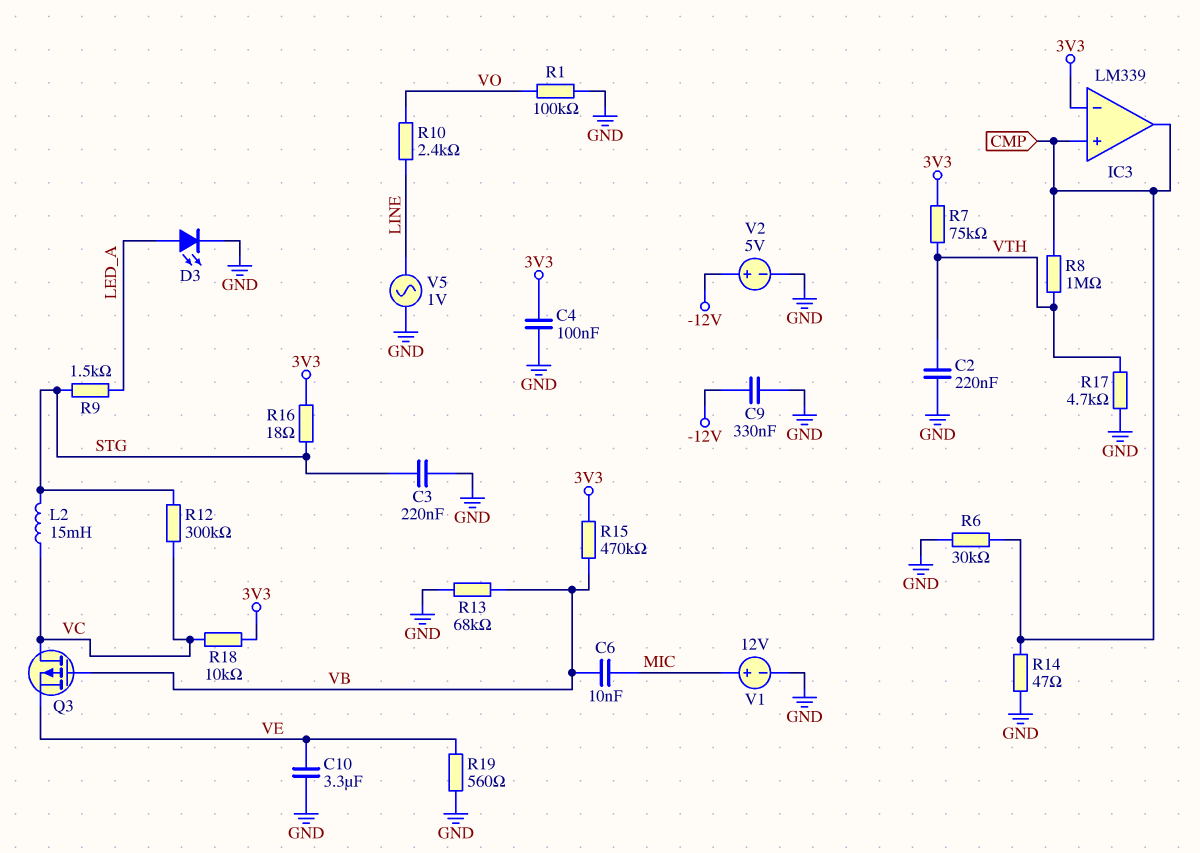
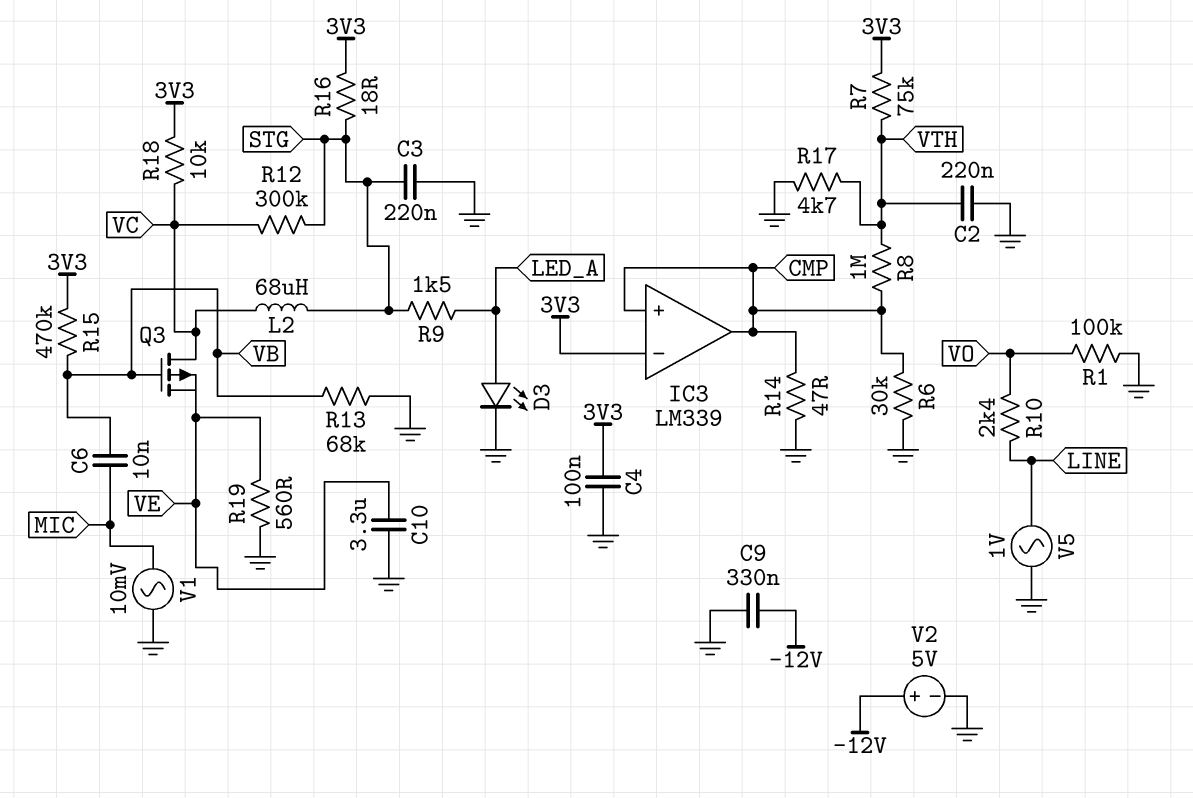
L2: 15mH (STG, VC) -> 68uH (STG, VC)
V1: 12V (plus MIC, minus GND) -> AC 10mV (GND, MIC)

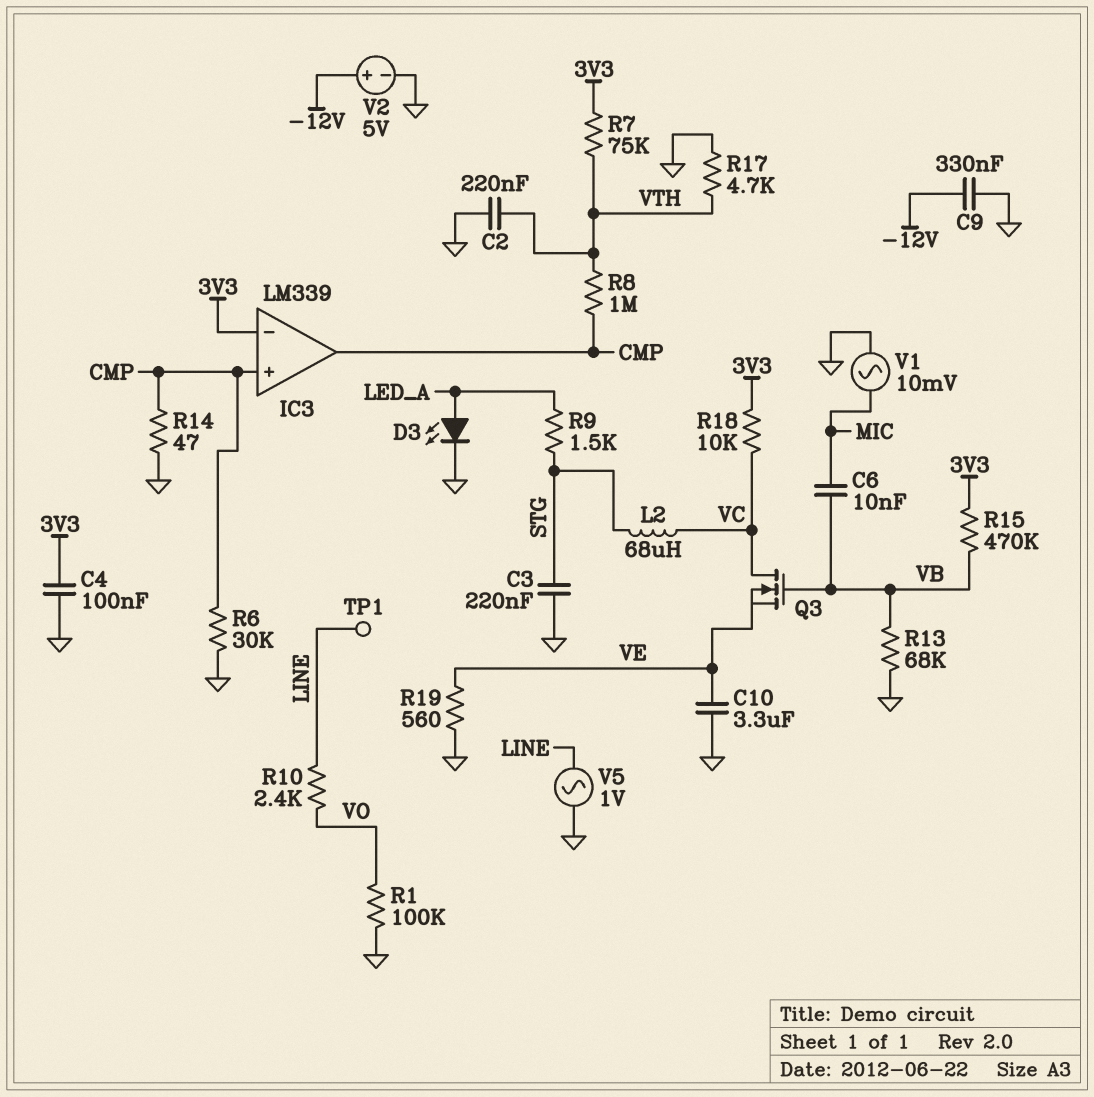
Q3: PMOS (G VB, D VC, S VE) -> NMOS (G VB, D VC, S VE)
R12: 300k (STG, VC) -> none
R16: 18 (3V3, STG) -> none
TP1: none -> test point (LINE)

